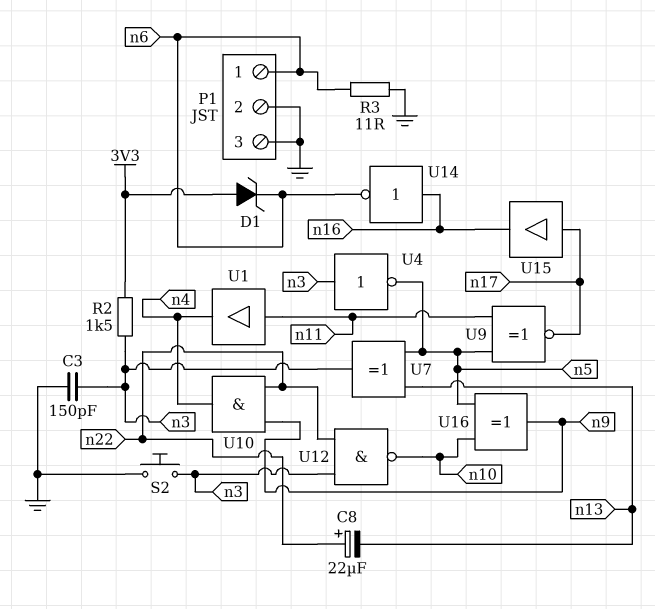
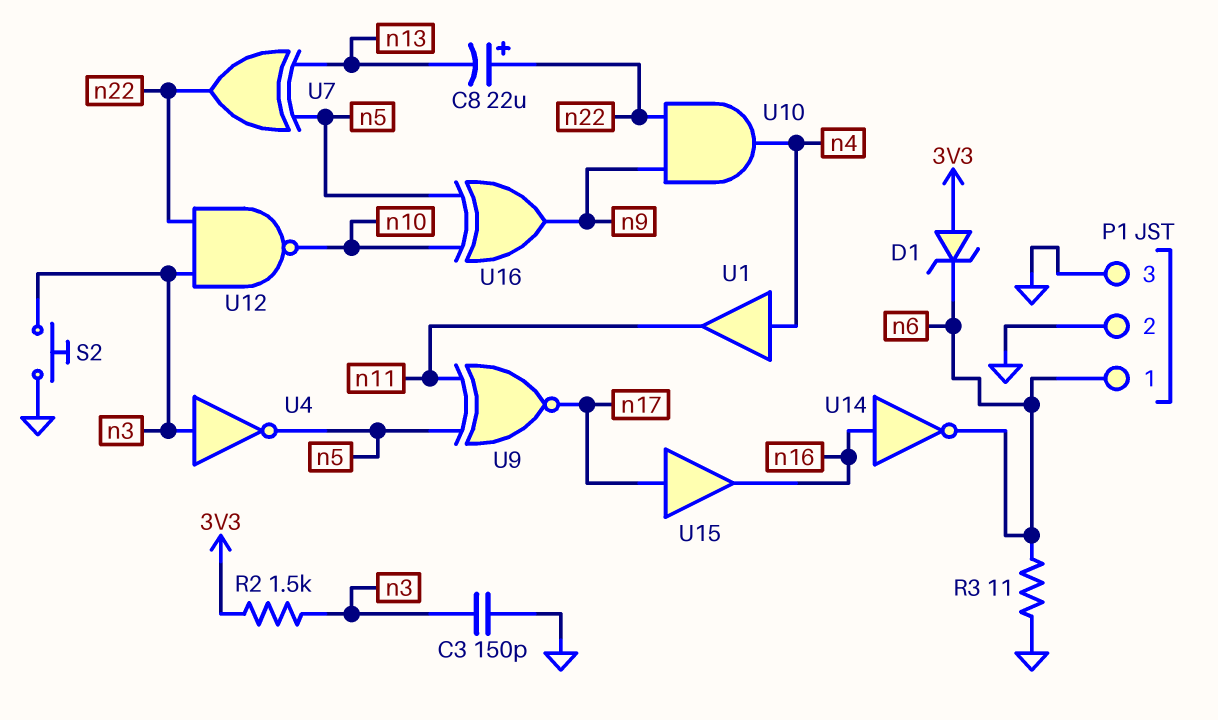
U1: buffer (in n11, out n4) -> buffer (in n4, out n11)
U7: XOR (in n5, in n13, out n3) -> XOR (in n5, in n13, out n22)

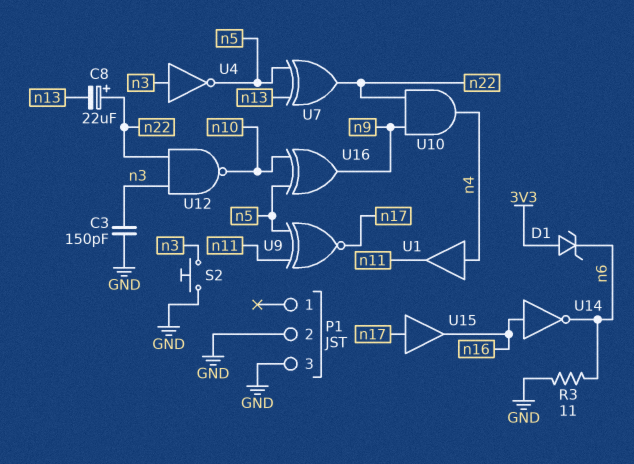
P1 pin 1: n6 -> none
R2: 1.5k (3V3, n3) -> none

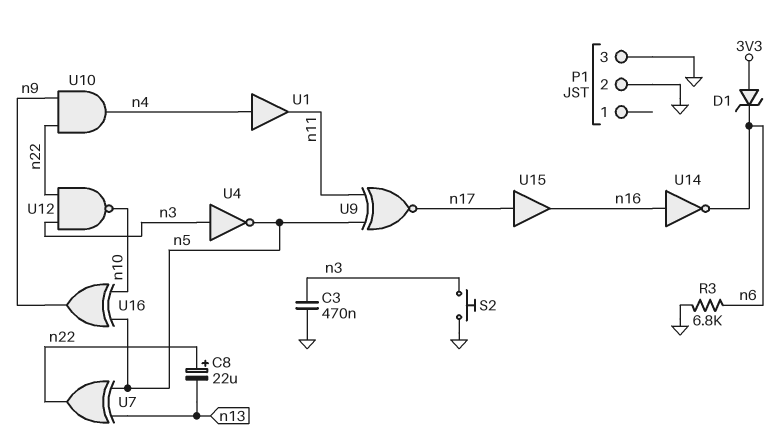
C3: 150pF (GND, n3) -> 470nF (GND, n3)
R3: 11 (GND, n6) -> 6.8k (GND, n6)

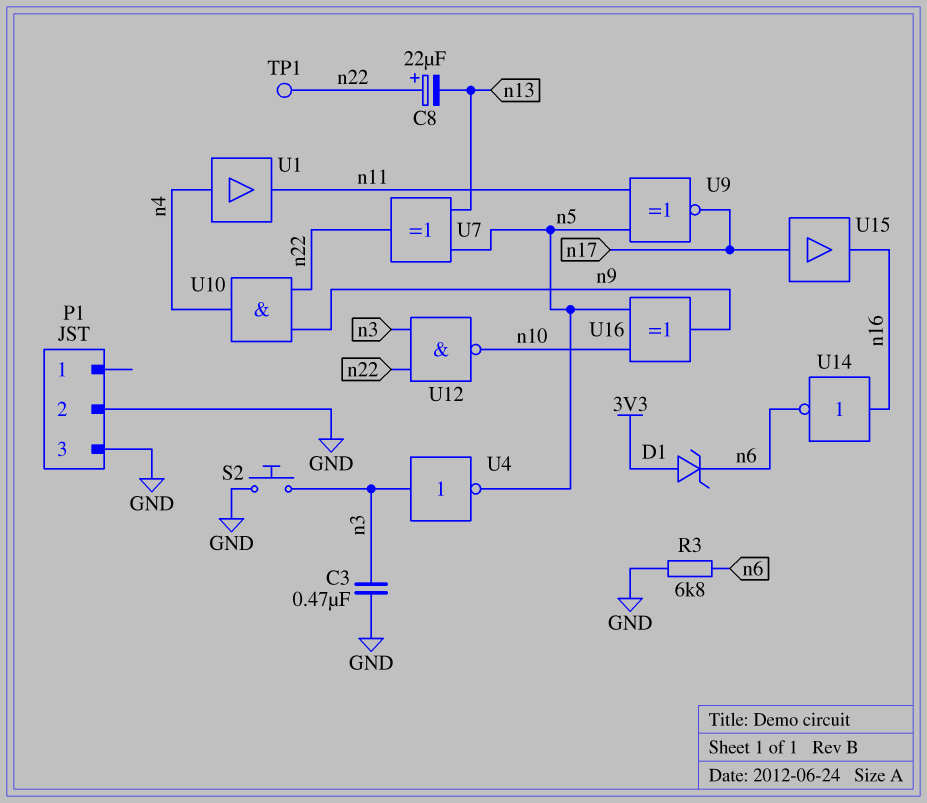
TP1: none -> test point (n22)

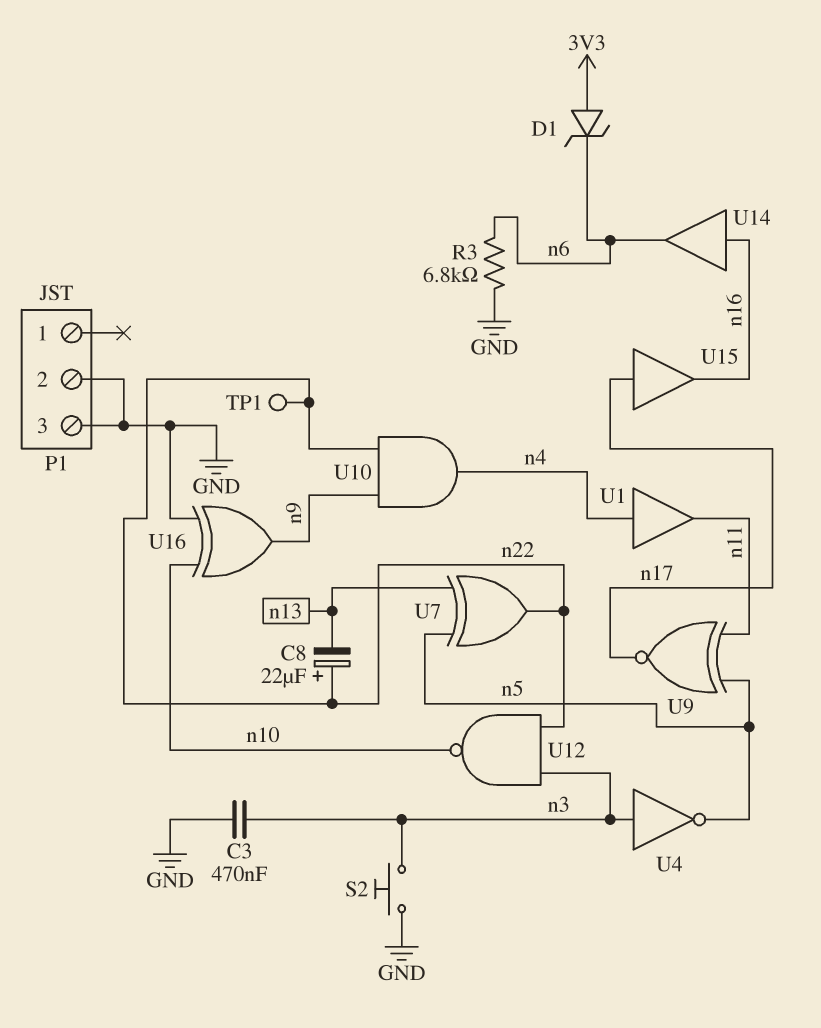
U14: NOT (in n16, out n6) -> buffer (in n16, out n6)
U16: XOR (in n5, in n10, out n9) -> XOR (in GND, in n10, out n9)

